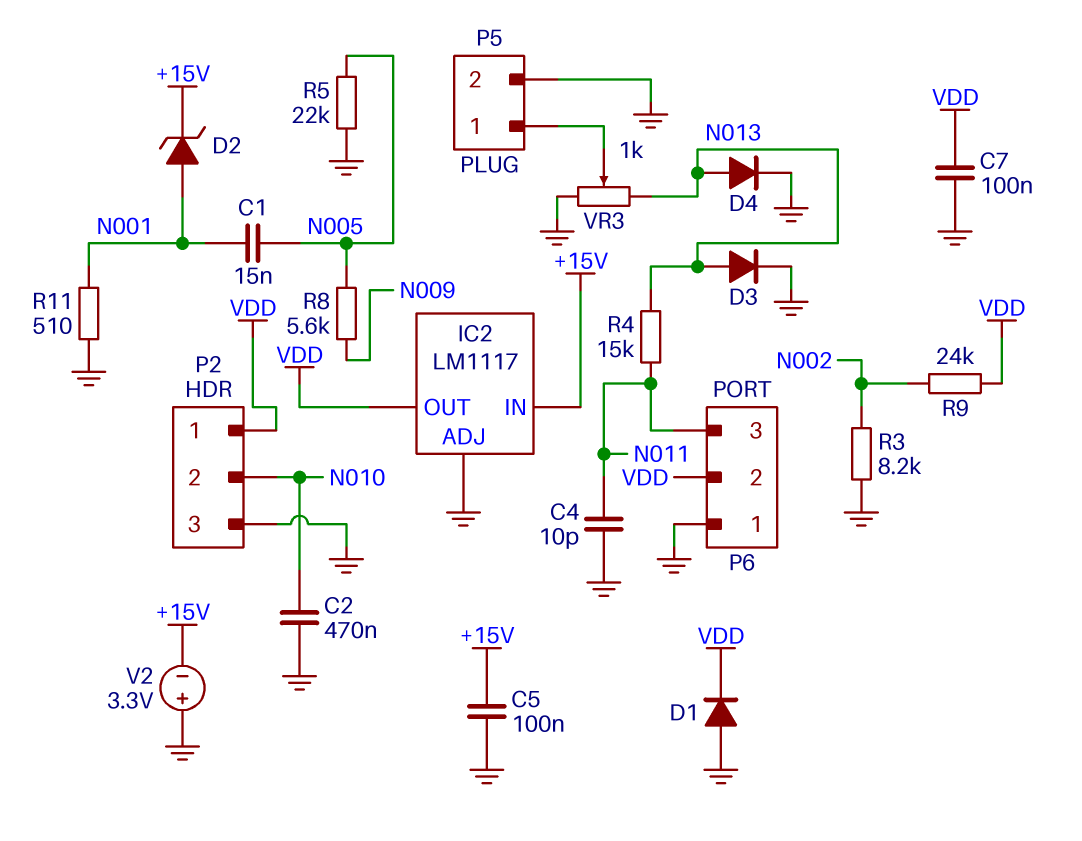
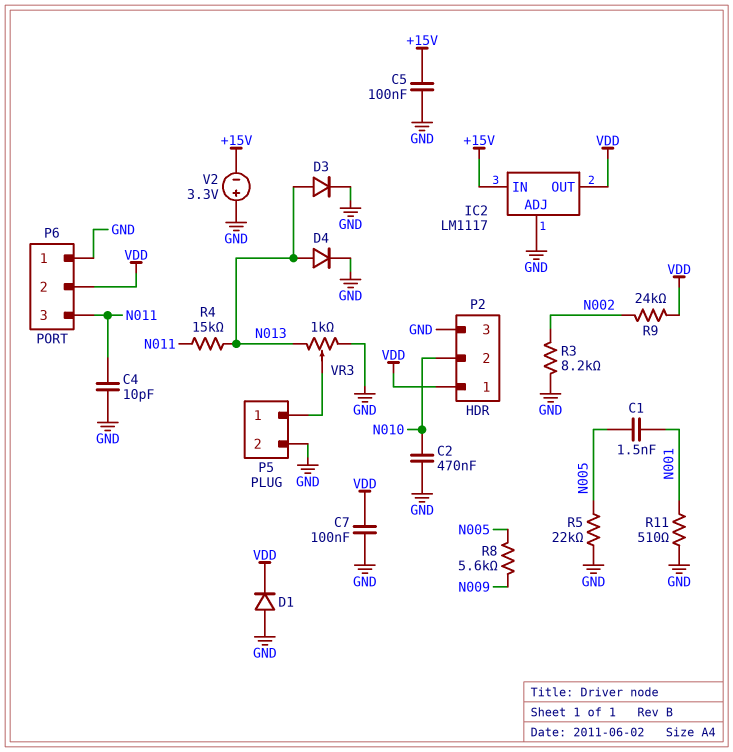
C1: 15nF (N001, N005) -> 1.5nF (N001, N005)
D2: zener (A N001, K +15V) -> none

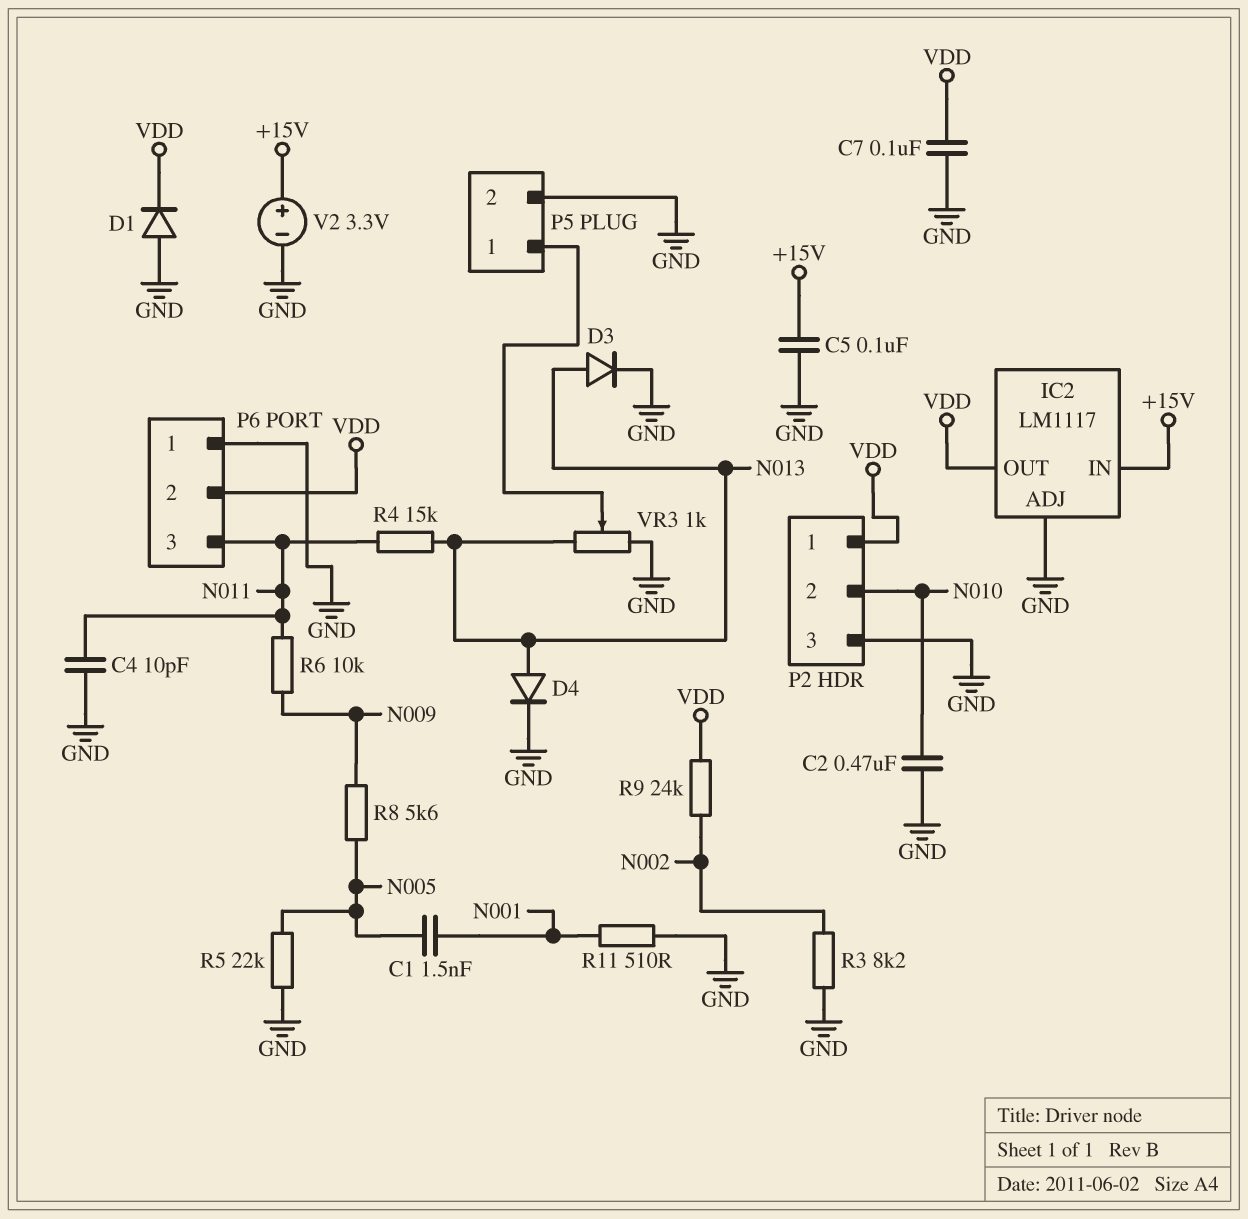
R6: none -> 10k (N009, N011)
V2: 3.3V (plus GND, minus +15V) -> 3.3V (plus +15V, minus GND)

